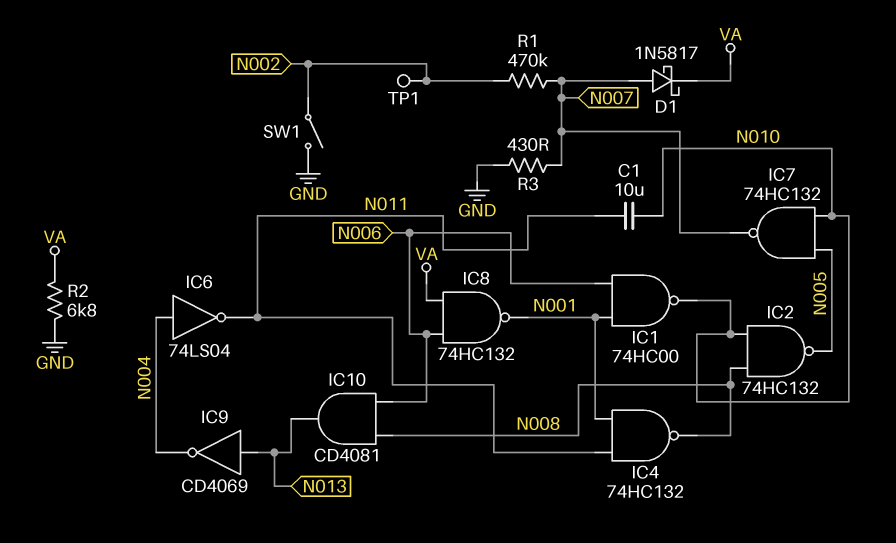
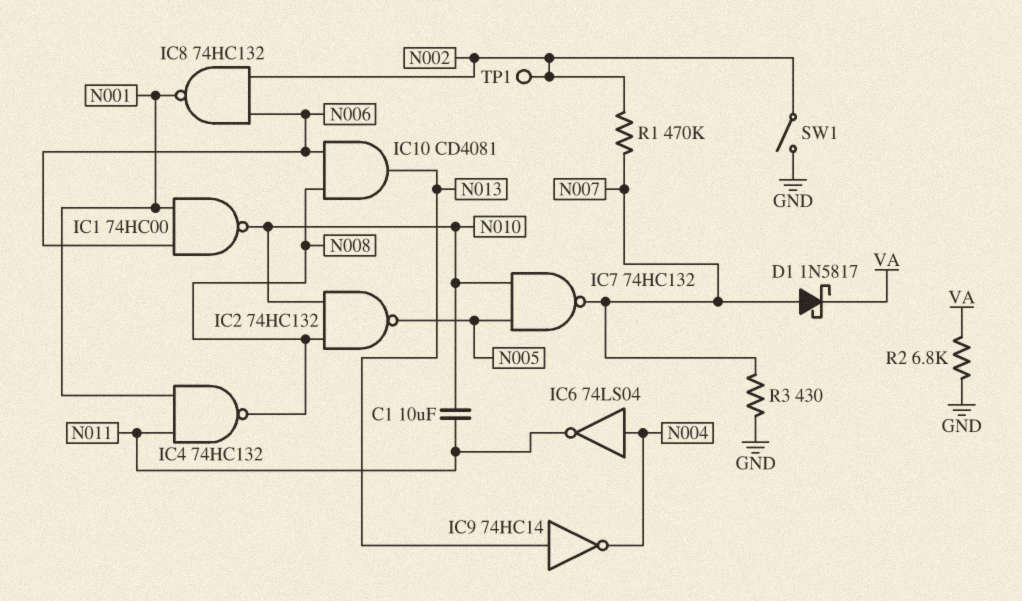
IC8: NAND 74HC132 (in N006, in VA, out N001) -> NAND 74HC132 (in N002, in N006, out N001)
IC9: NOT CD4069 (in N013, out N004) -> NOT 74HC14 (in N013, out N004)

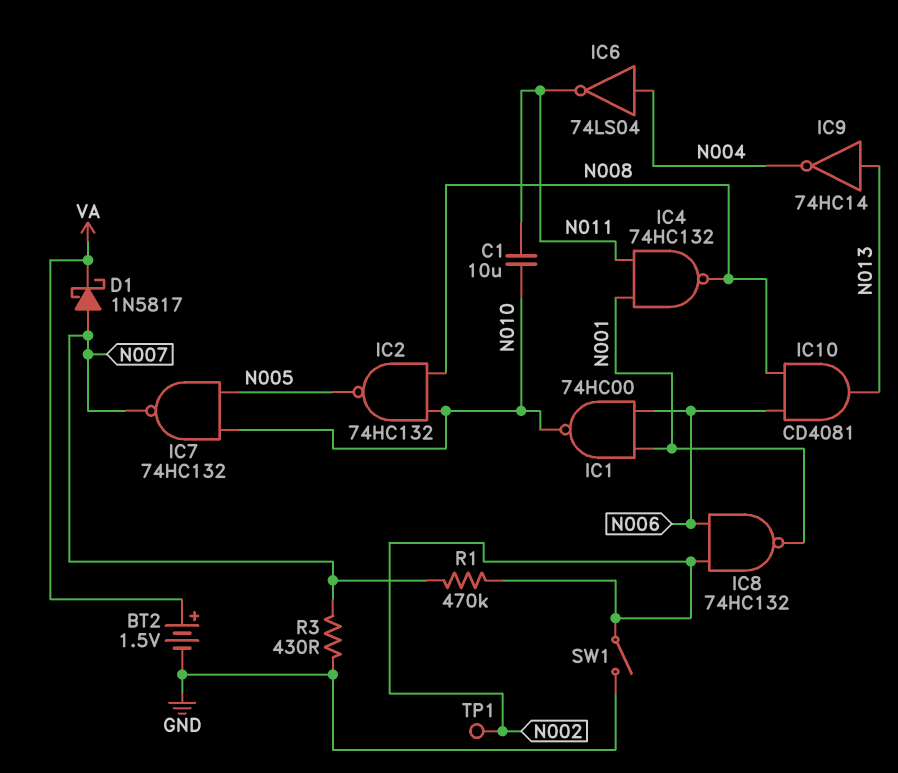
BT2: none -> 1.5V (plus VA, minus GND)
R2: 6.8k (GND, VA) -> none

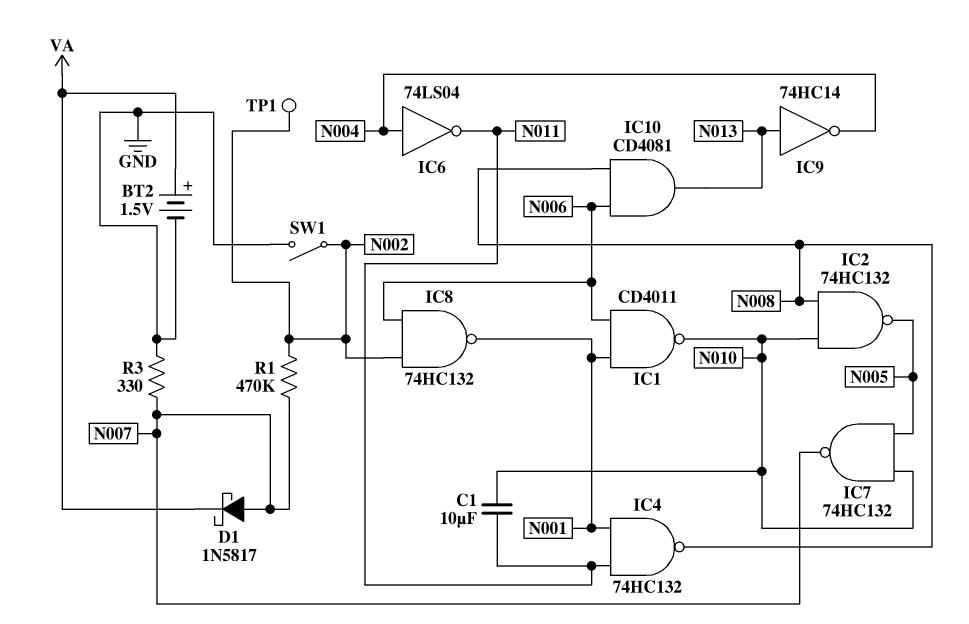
IC1: NAND 74HC00 (in N001, in N006, out N010) -> NAND CD4011 (in N001, in N006, out N010)
R3: 430 (GND, N007) -> 330 (GND, N007)

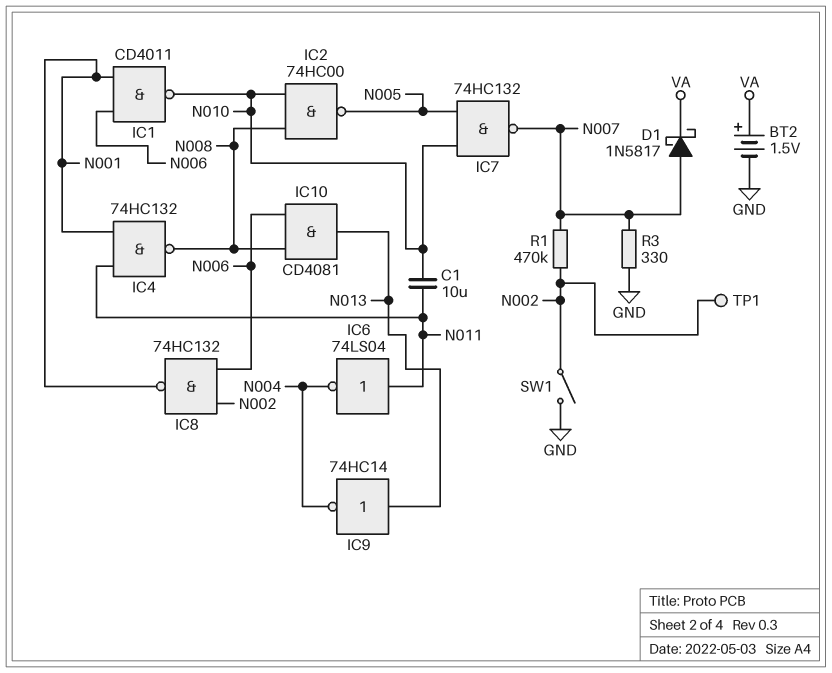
IC2: NAND 74HC132 (in N008, in N010, out N005) -> NAND 74HC00 (in N008, in N010, out N005)
IC6: NOT 74LS04 (in N004, out N011) -> NOT 74LS04 (in N011, out N004)

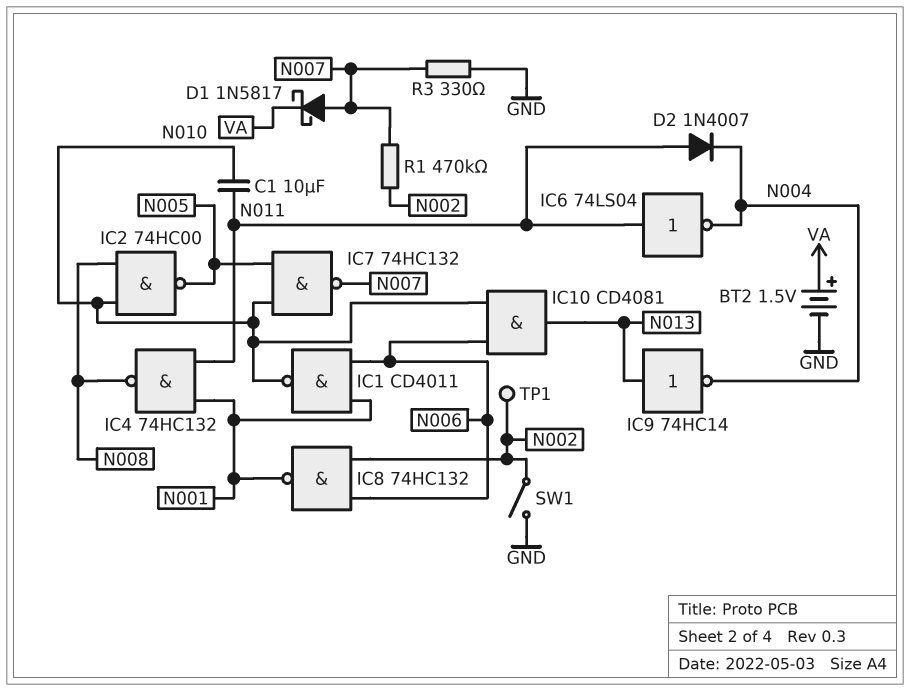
D2: none -> diode 1N4007 (A N011, K N004)
IC10: AND CD4081 (in N006, in N008, out N013) -> AND CD4081 (in N006, in N010, out N013)

